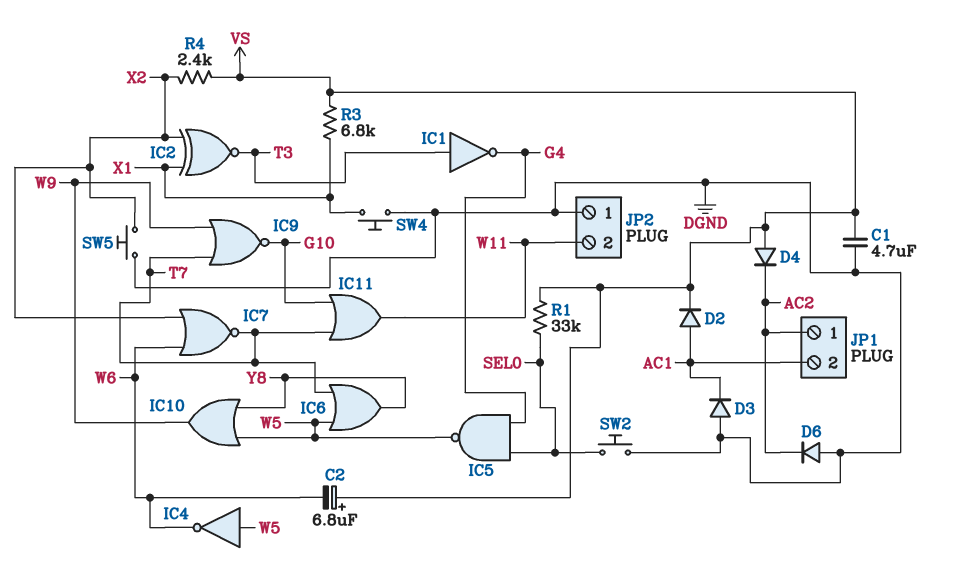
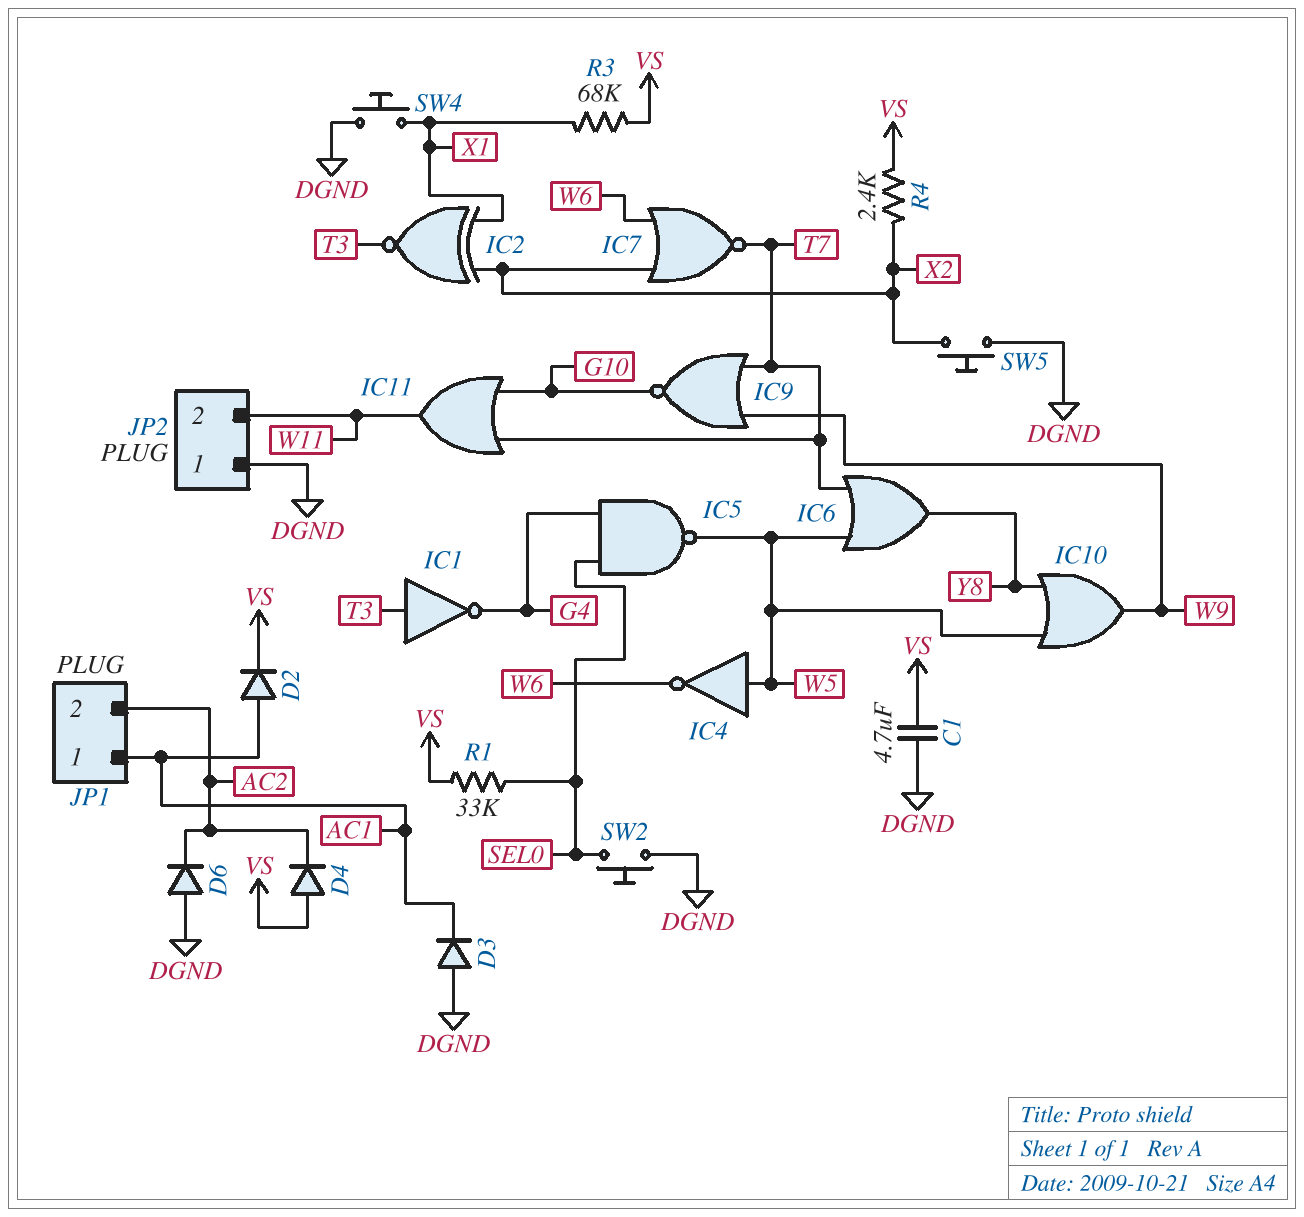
C2: 6.8uF (plus VS, minus W6) -> none
JP1 pin 1: AC2 -> AC1
JP1 pin 2: AC1 -> AC2
R3: 6.8k (VS, X1) -> 68k (VS, X1)

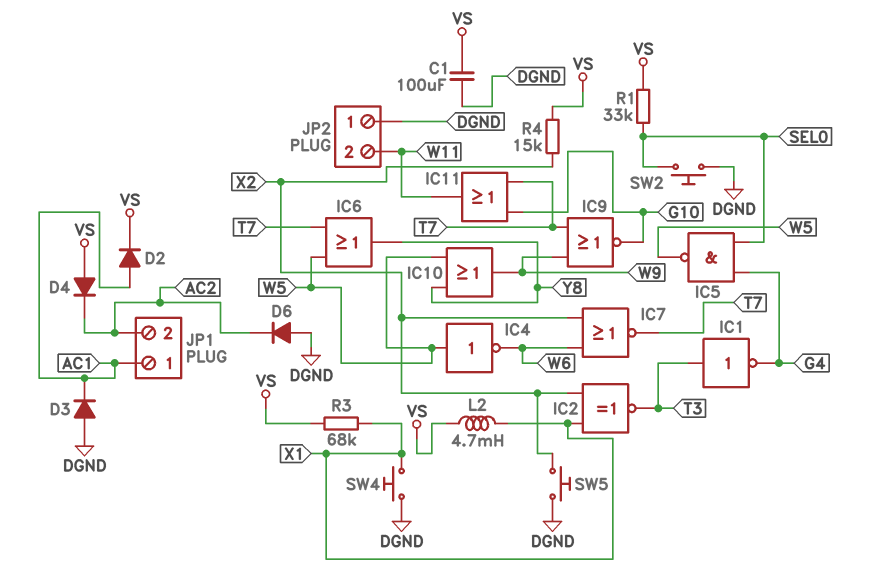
C1: 4.7uF (DGND, VS) -> 100uF (DGND, VS)
L2: none -> 4.7mH (VS, X1)
R4: 2.4k (VS, X2) -> 15k (VS, X2)

